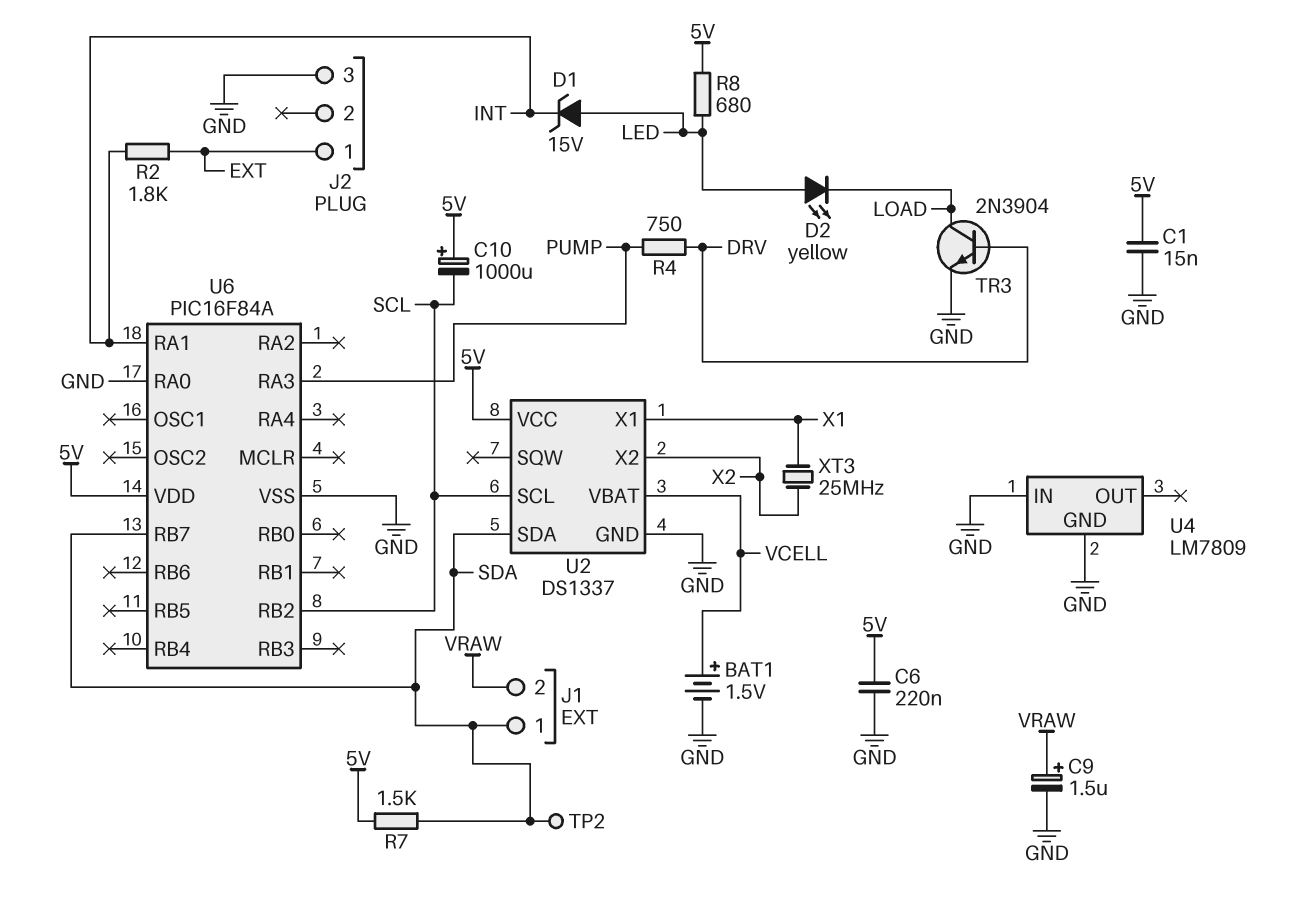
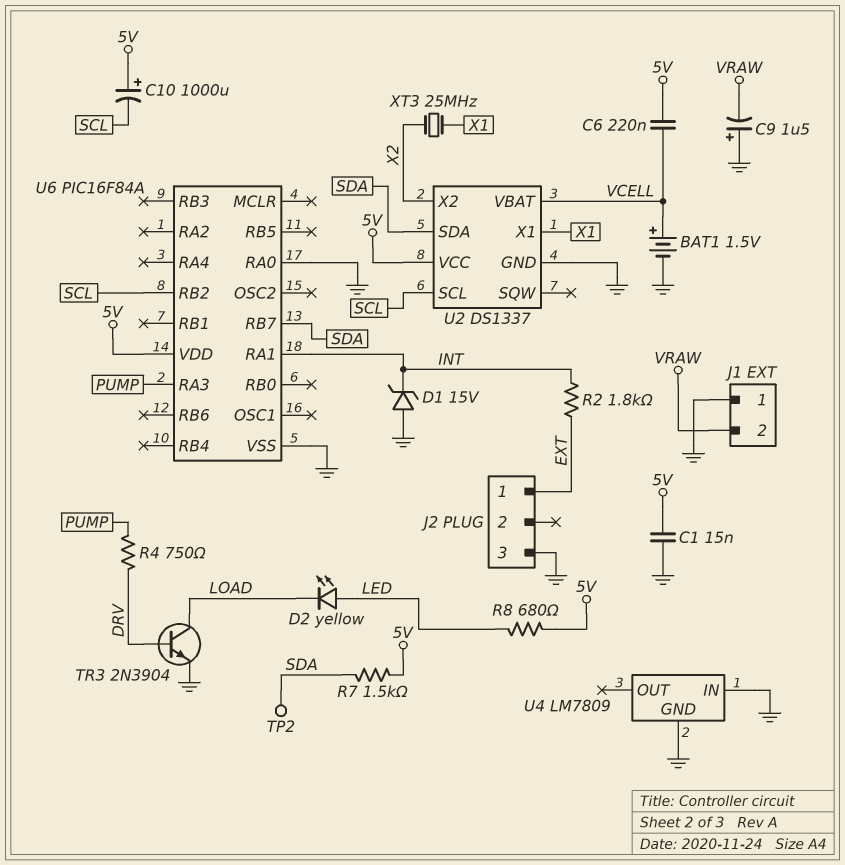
C6: 220nF (5V, GND) -> 220nF (5V, VCELL)
C9: 1.5uF (plus VRAW, minus GND) -> 1.5uF (plus GND, minus VRAW)
D1: zener 15V (A LED, K INT) -> zener 15V (A GND, K INT)
J1 pin 1: SDA -> GND

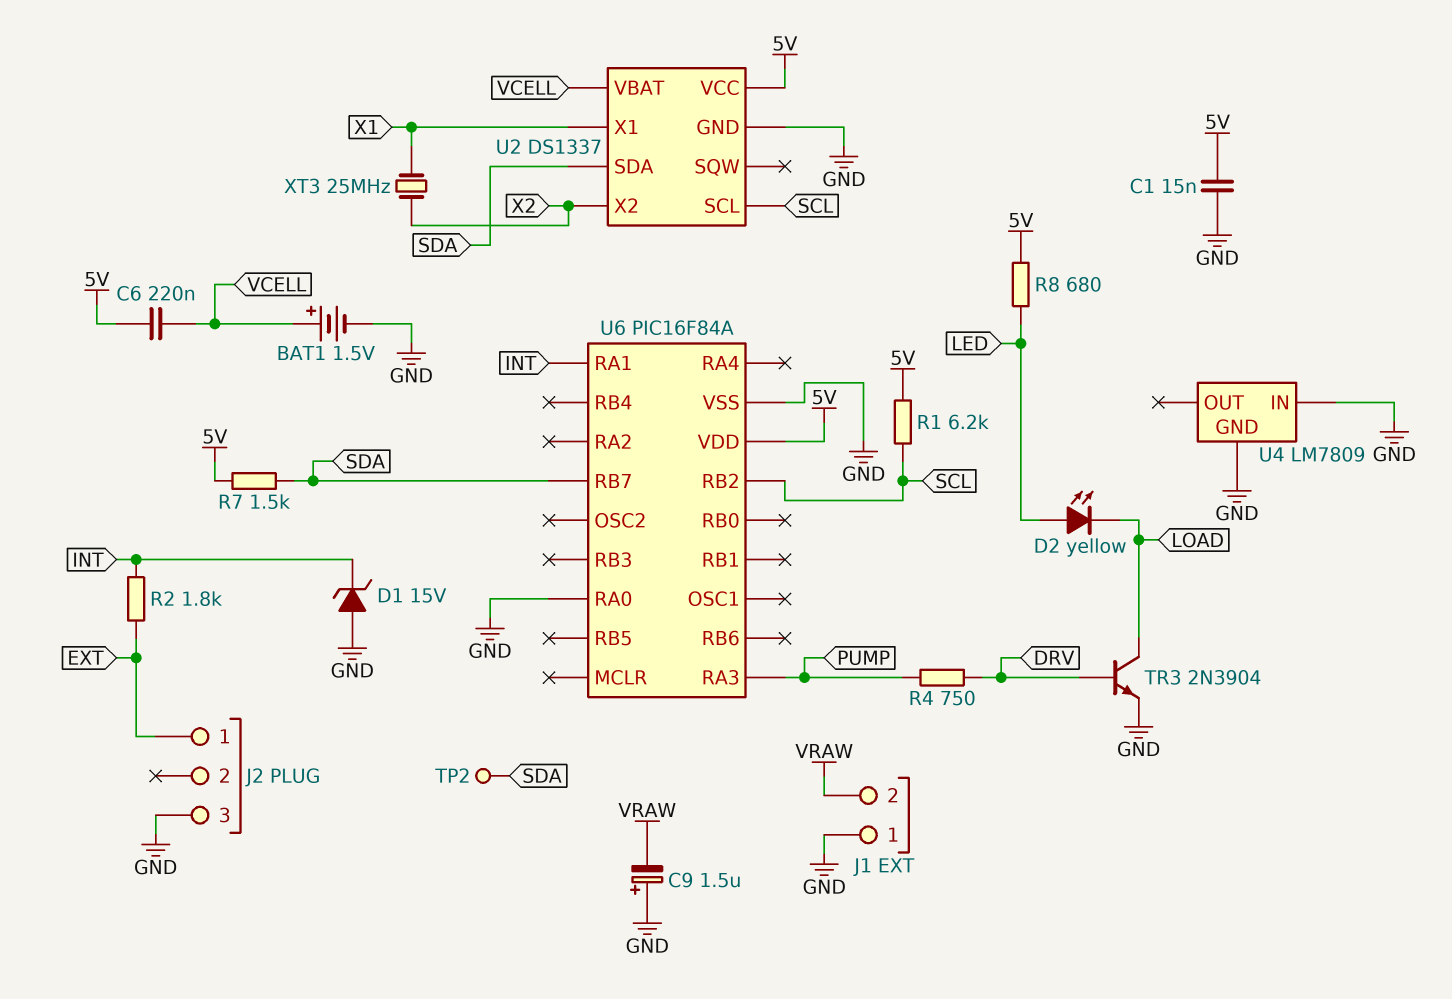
C10: 1000uF (plus 5V, minus SCL) -> none
R1: none -> 6.2k (5V, SCL)

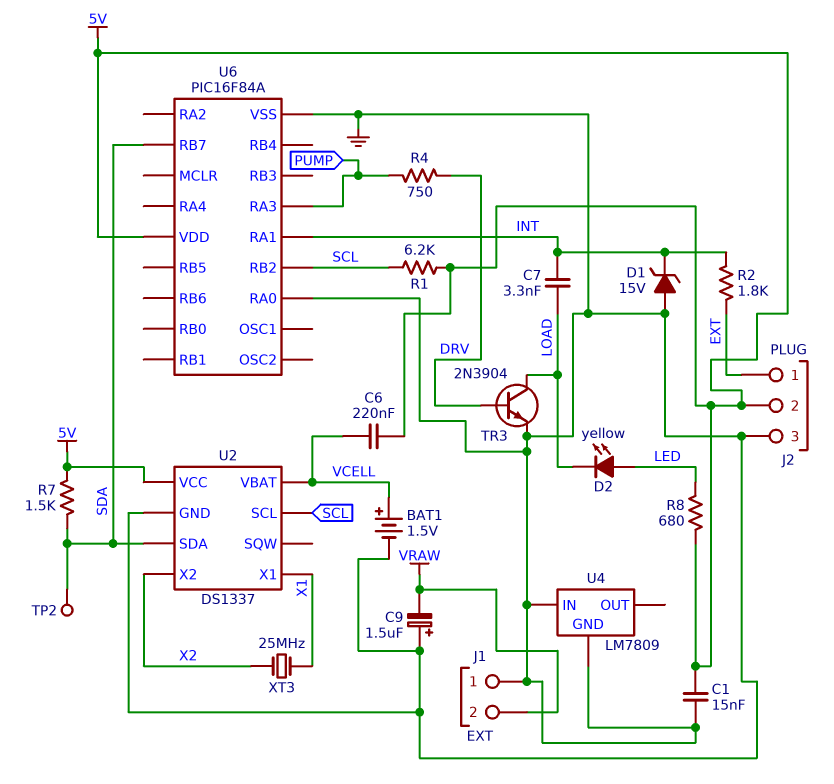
C7: none -> 3.3nF (INT, LOAD)
J2 pin 2: none -> 5V

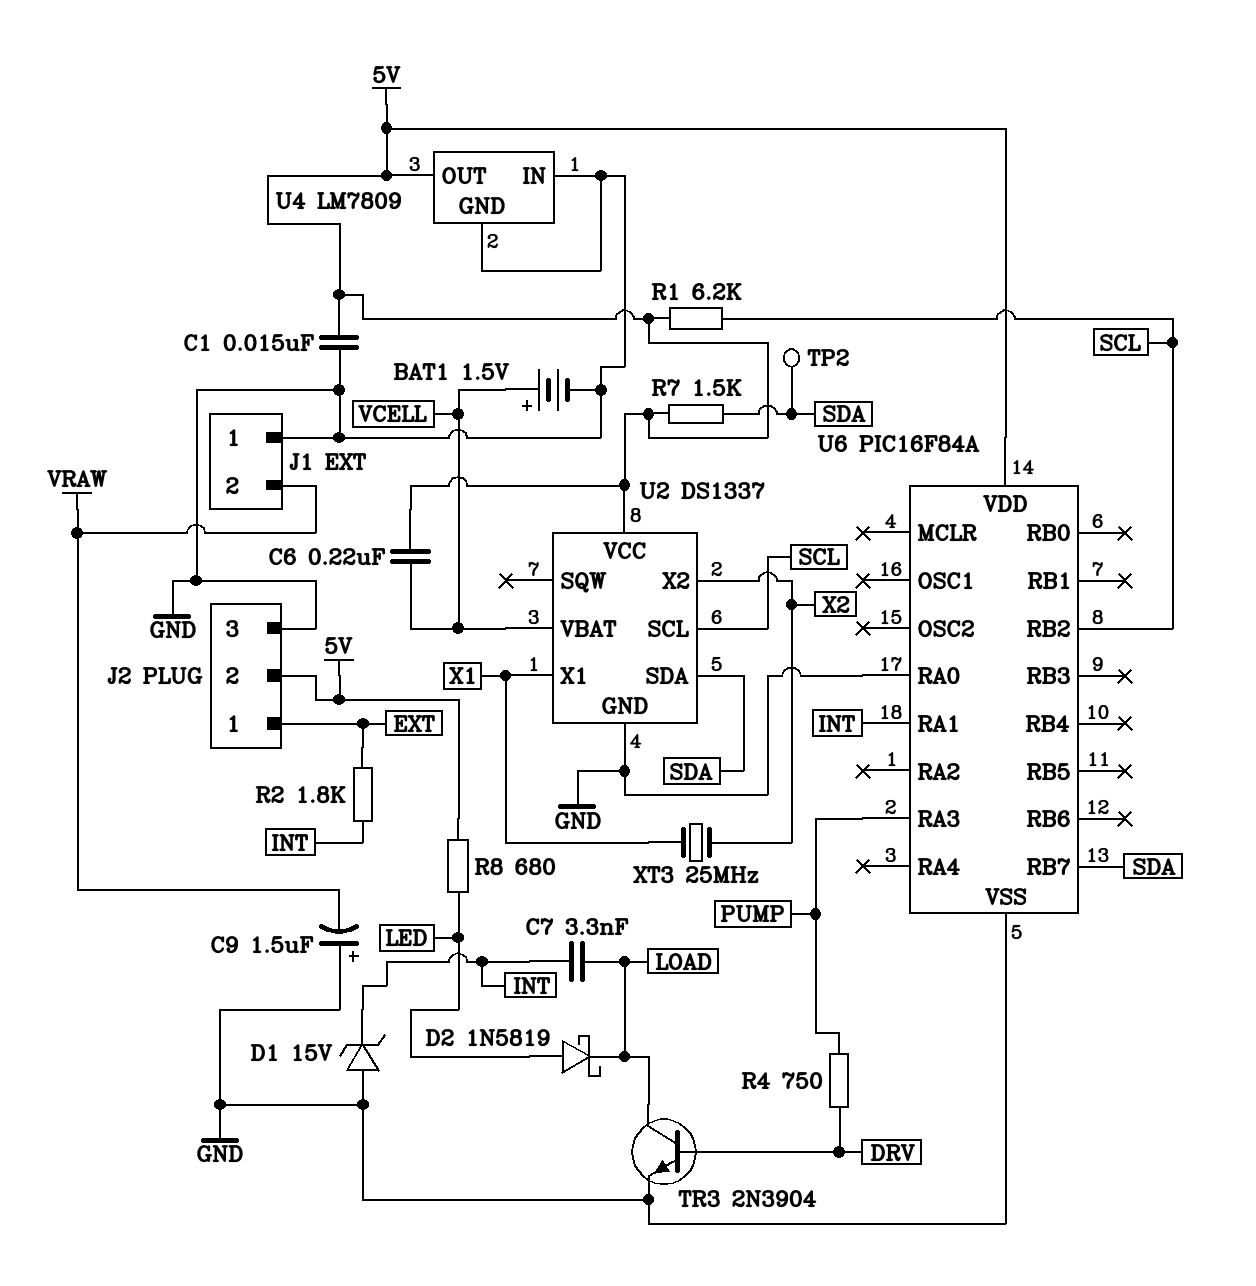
D2: LED yellow (A LED, K LOAD) -> schottky 1N5819 (A LED, K LOAD)
U4 pin OUT: none -> 5V

